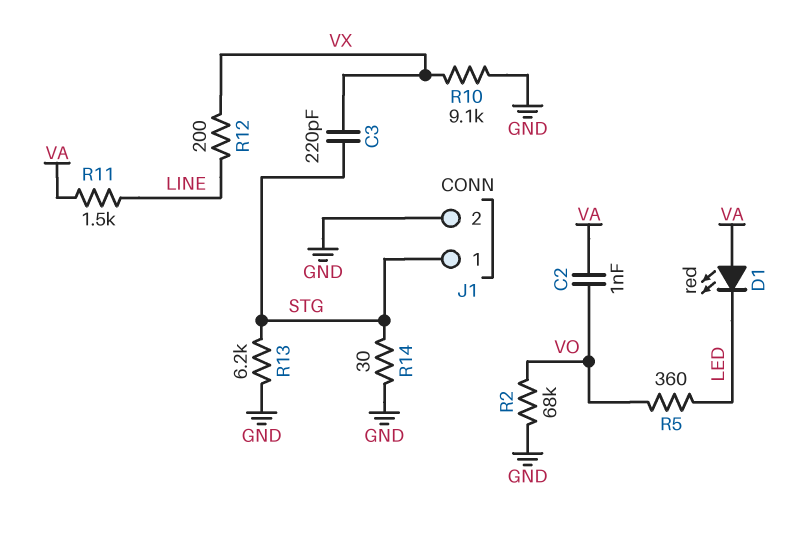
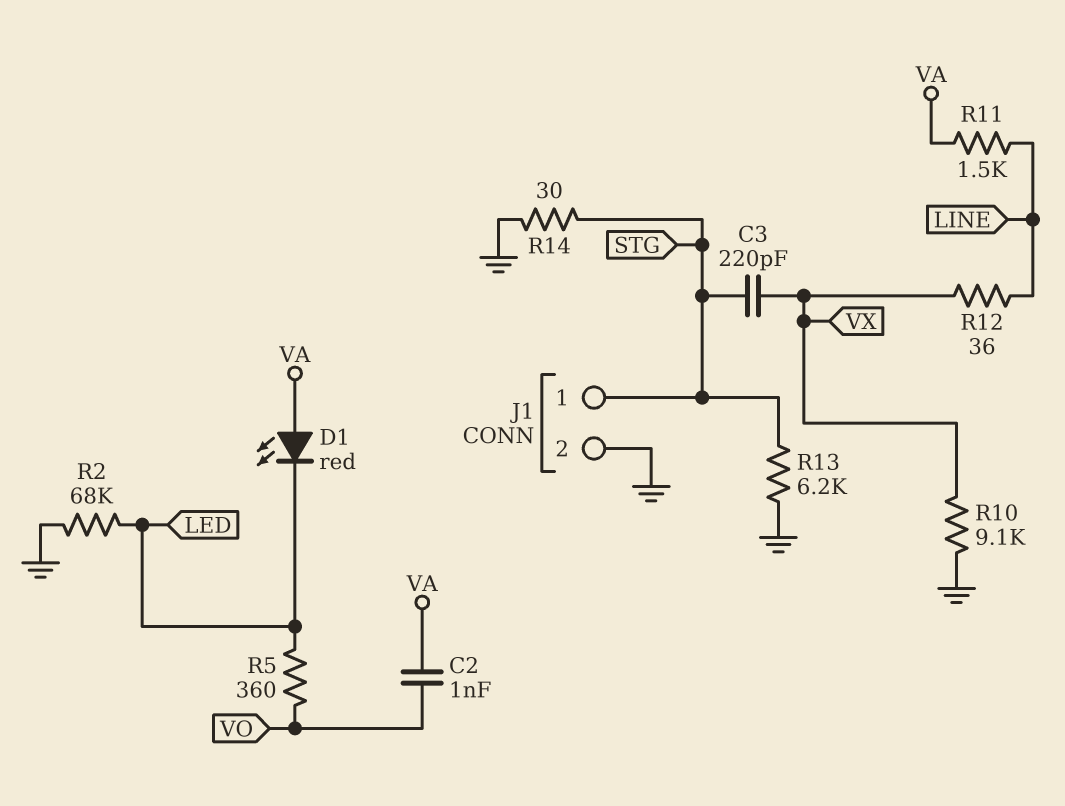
R2: 68k (GND, VO) -> 68k (GND, LED)
R12: 200 (LINE, VX) -> 36 (LINE, VX)

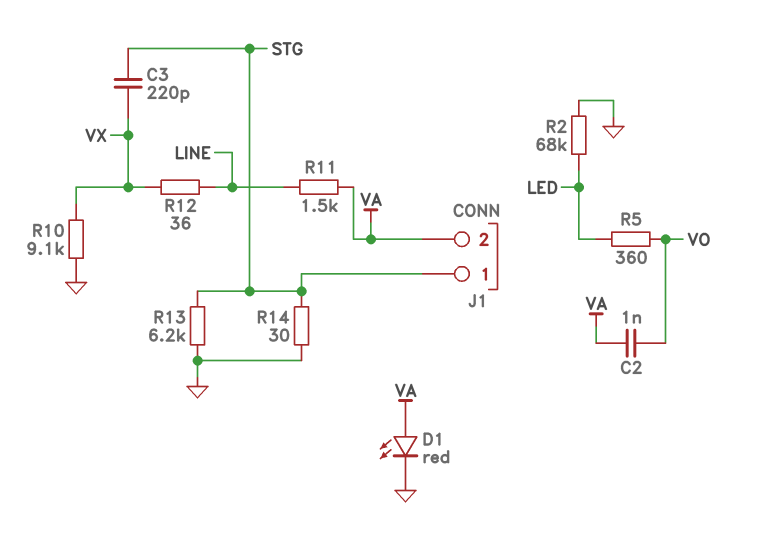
D1: LED red (A VA, K LED) -> LED red (A VA, K GND)
J1 pin 2: GND -> VA

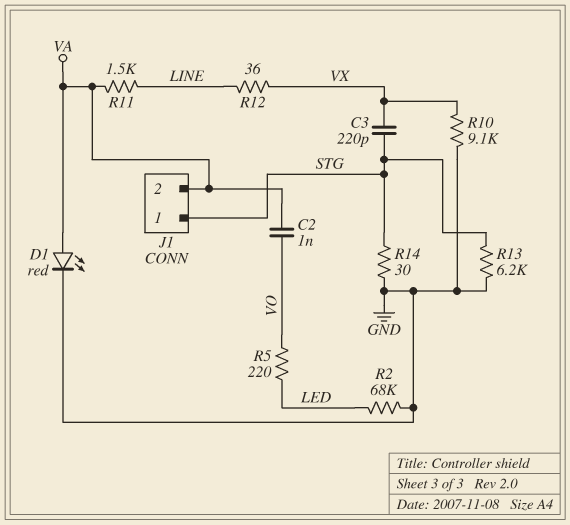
R5: 360 (LED, VO) -> 220 (LED, VO)

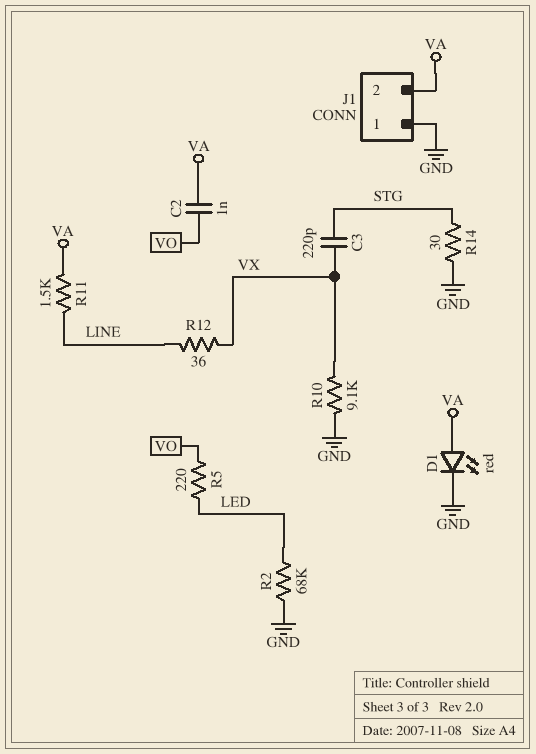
J1 pin 1: STG -> GND
R13: 6.2k (GND, STG) -> none

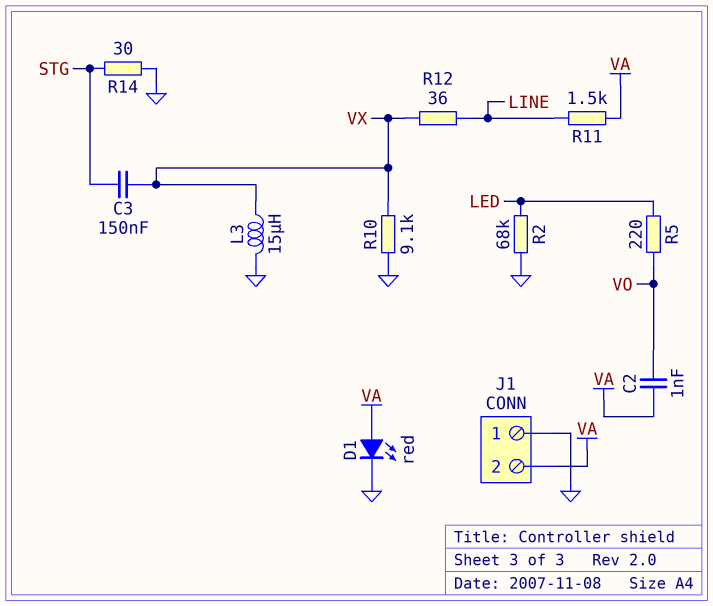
C3: 220pF (STG, VX) -> 150nF (STG, VX)
L3: none -> 15uH (GND, VX)

